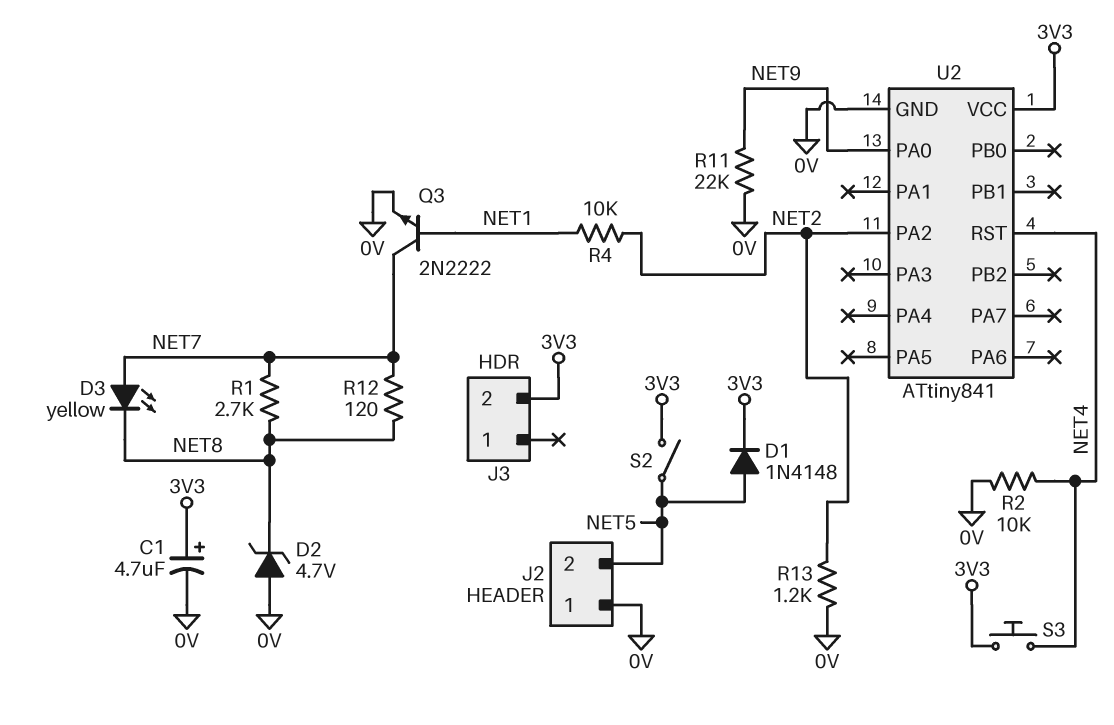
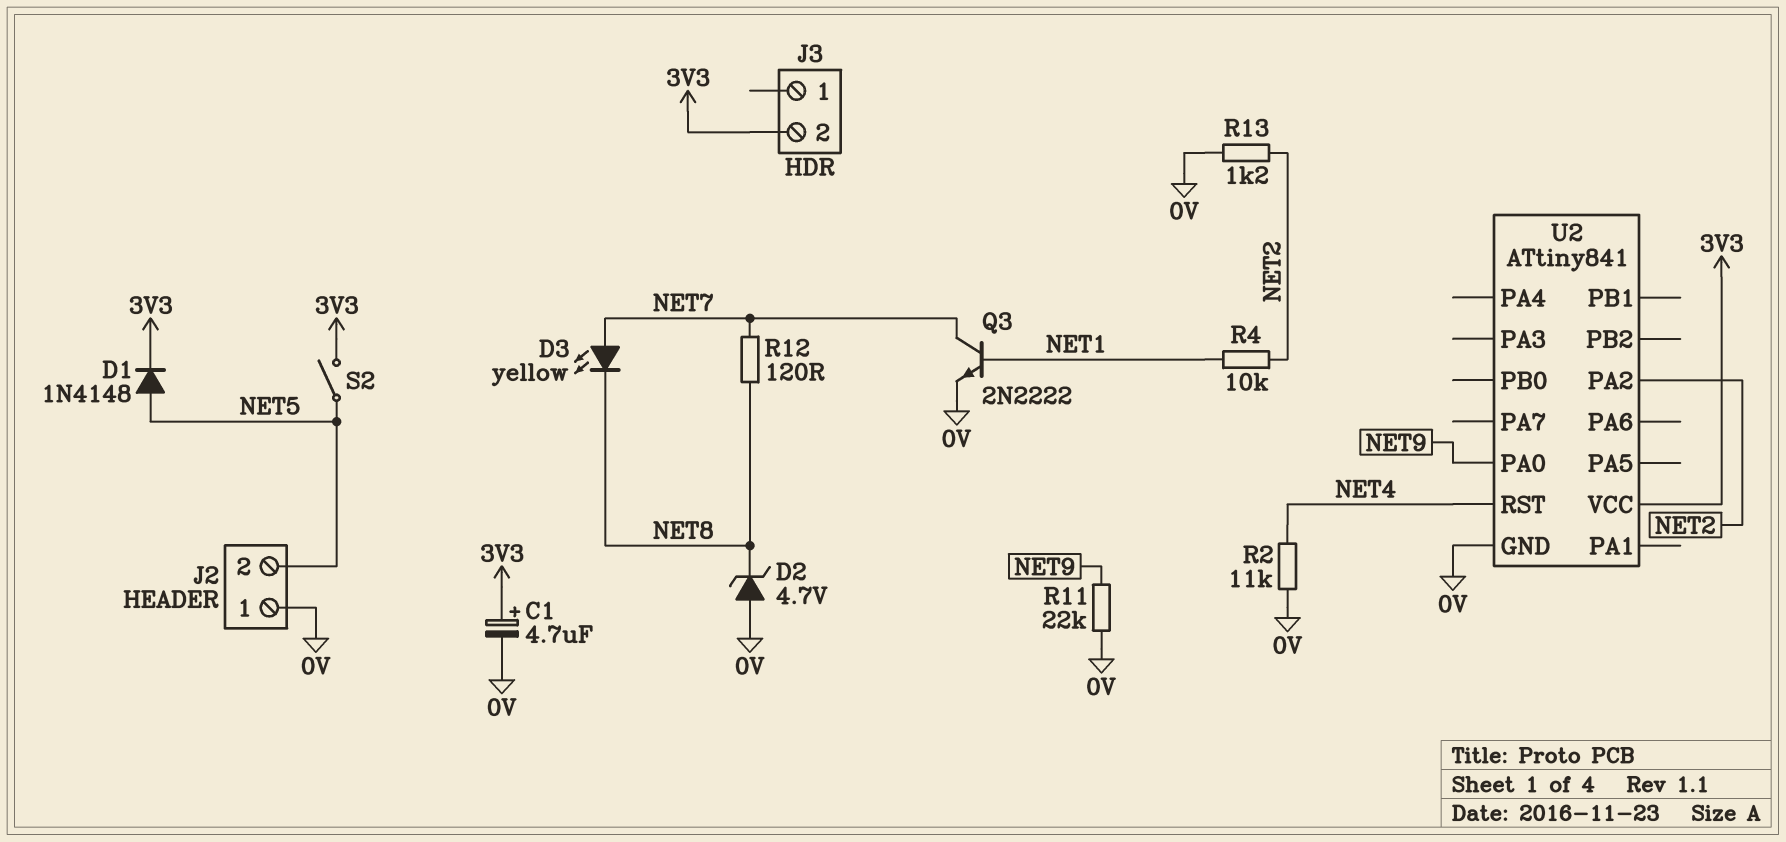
R1: 2.7k (NET7, NET8) -> none
R2: 10k (0V, NET4) -> 11k (0V, NET4)
S3: button (3V3, NET4) -> none

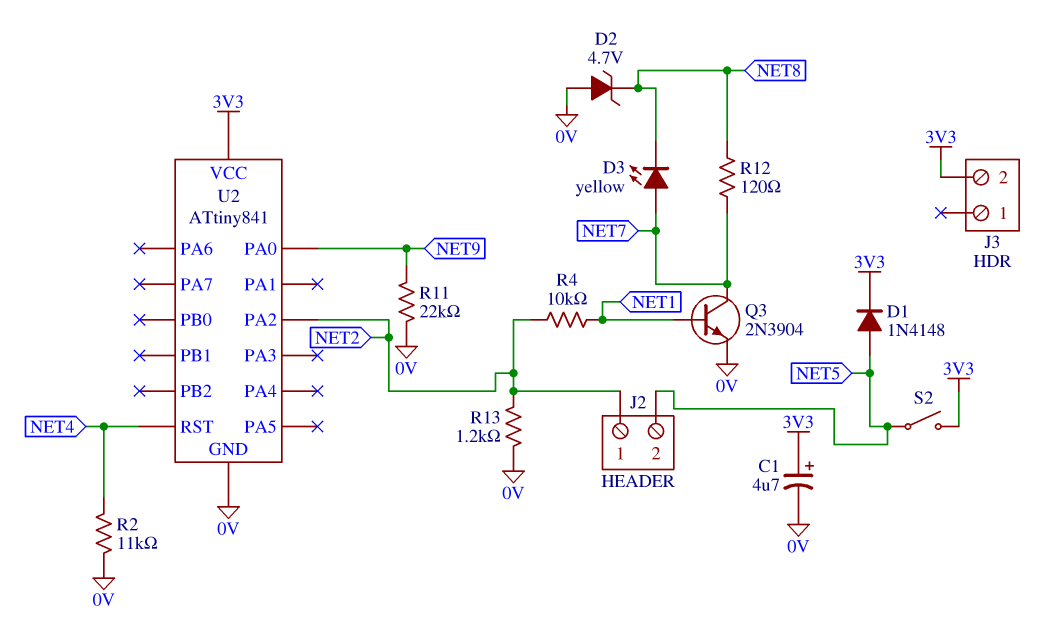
J2 pin 1: 0V -> NET2
Q3: NPN 2N2222 (B NET1, C NET7, E 0V) -> NPN 2N3904 (B NET1, C NET7, E 0V)

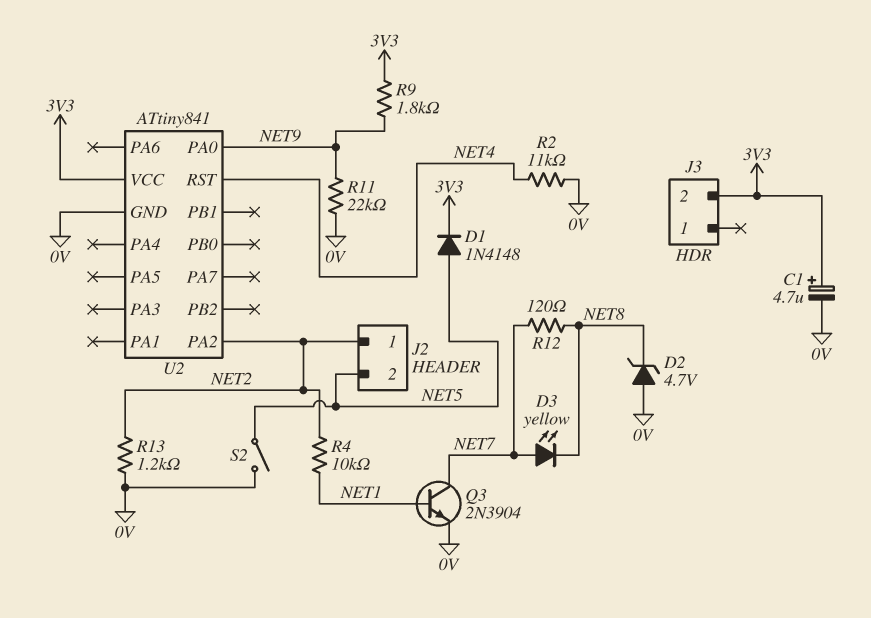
R9: none -> 1.8k (3V3, NET9)
S2: switch (3V3, NET5) -> switch (0V, NET5)

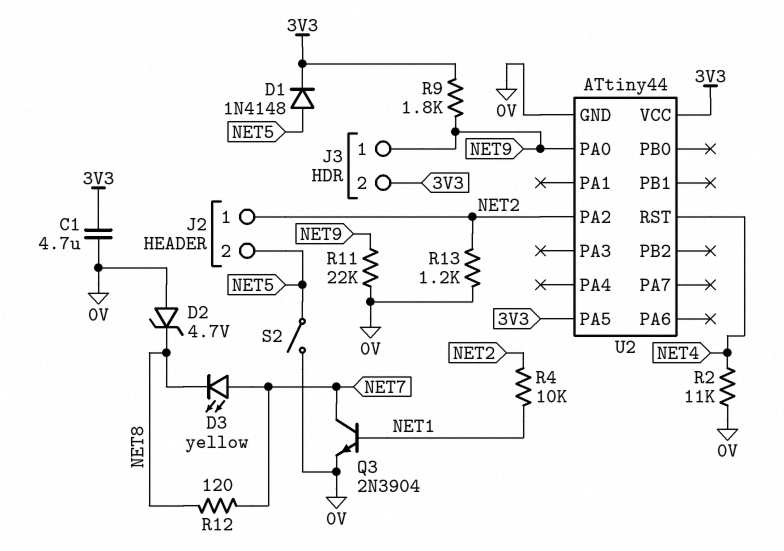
C1: 4.7uF (plus 3V3, minus 0V) -> 4.7uF (0V, 3V3)
J3 pin 1: none -> NET9
U2: ATtiny841 -> ATtiny44
U2 pin PA5: none -> 3V3

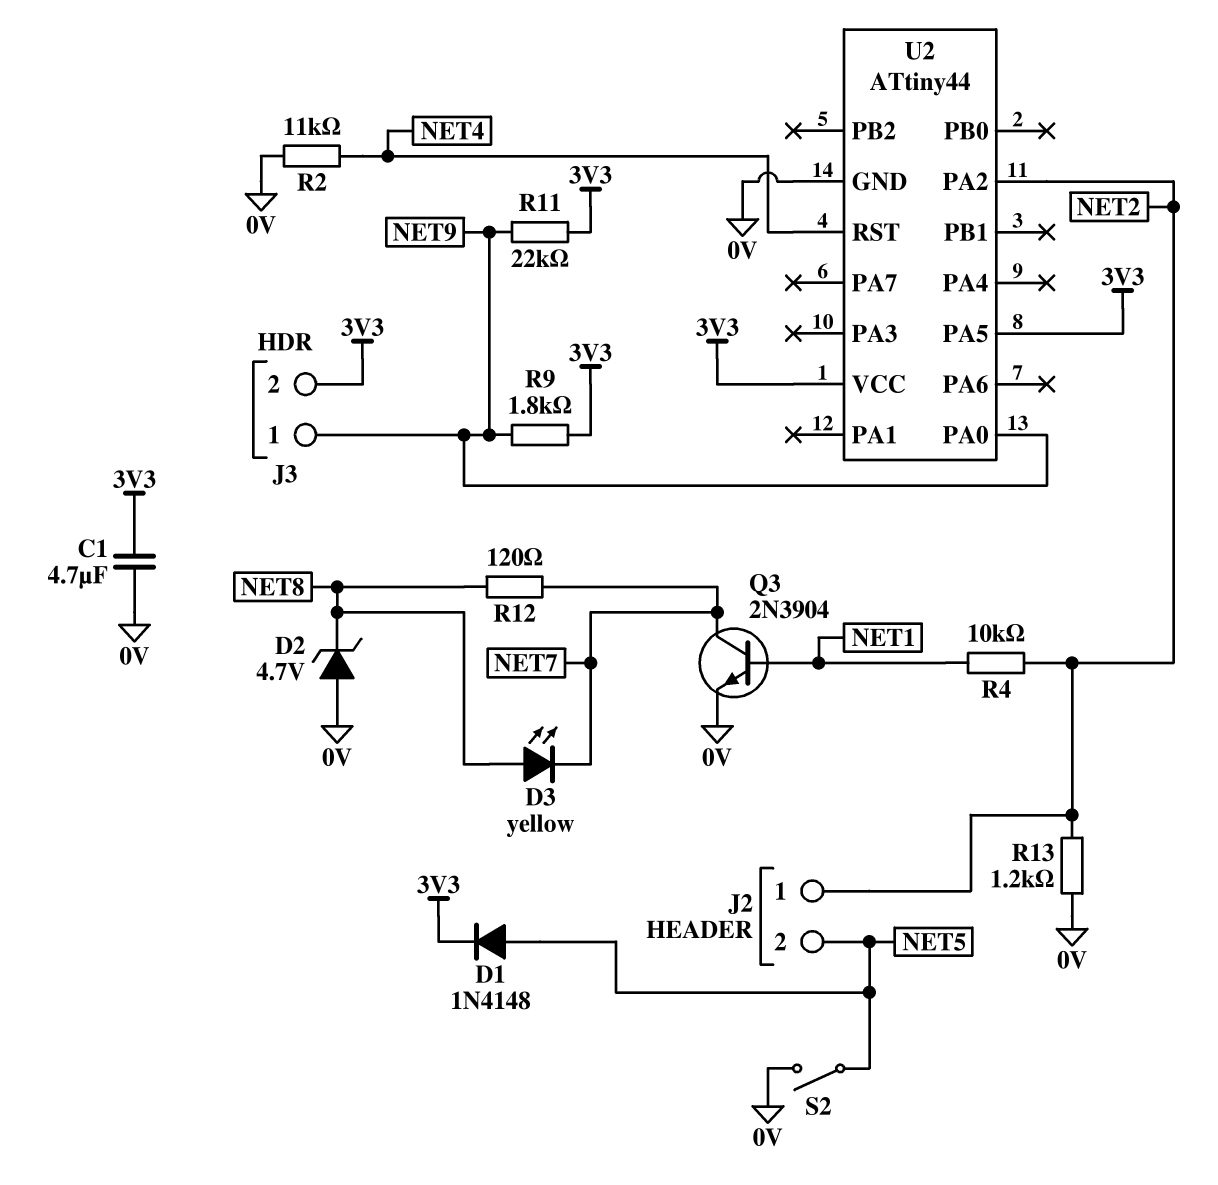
D3: LED yellow (A NET7, K NET8) -> LED yellow (A NET8, K NET7)
R11: 22k (0V, NET9) -> 22k (3V3, NET9)

